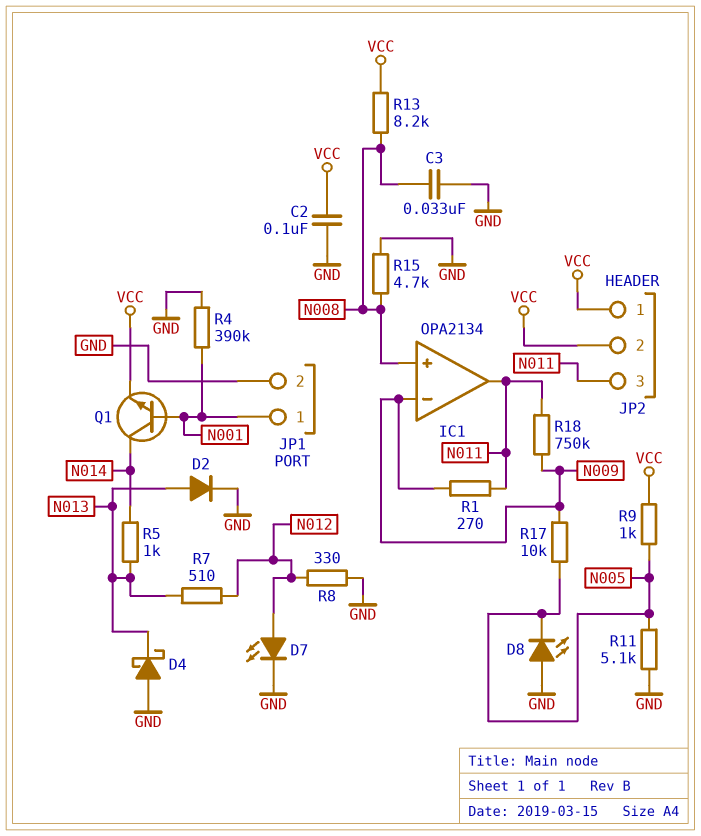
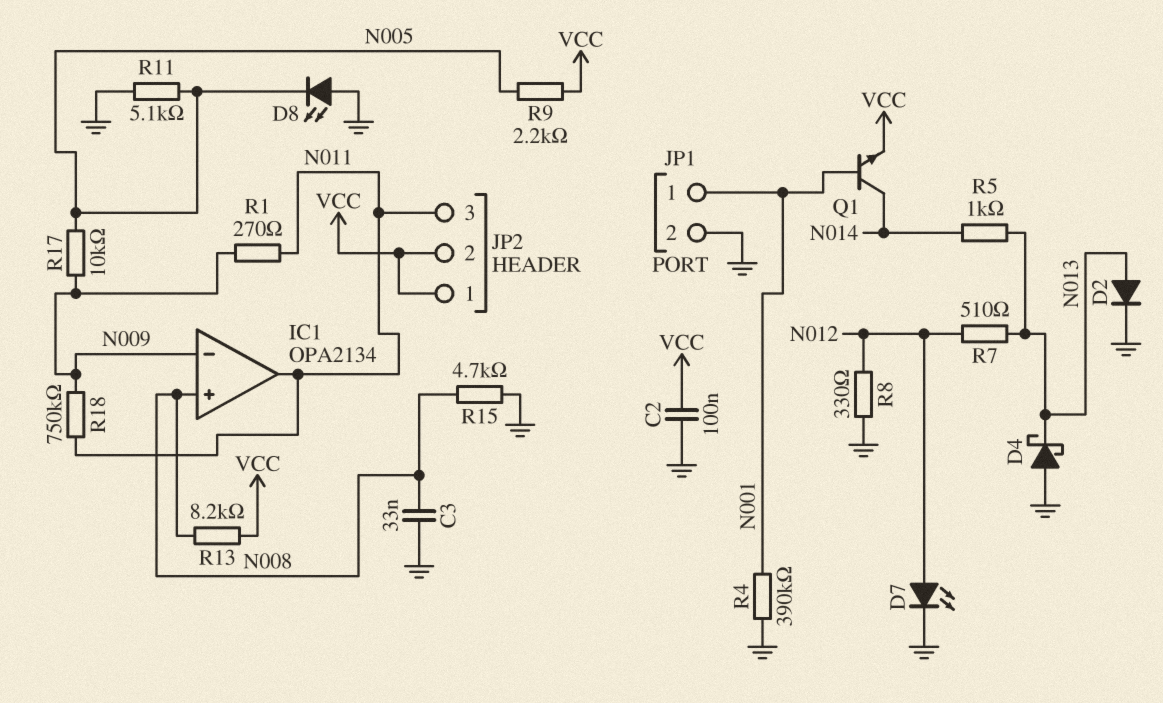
R9: 1k (N005, VCC) -> 2.2k (N005, VCC)

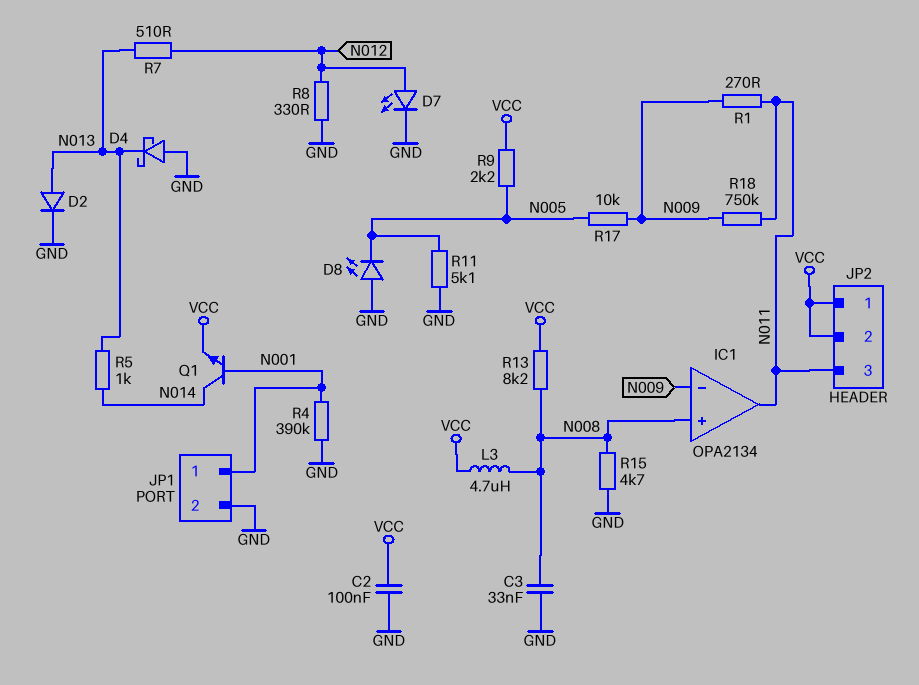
L3: none -> 4.7uH (N008, VCC)

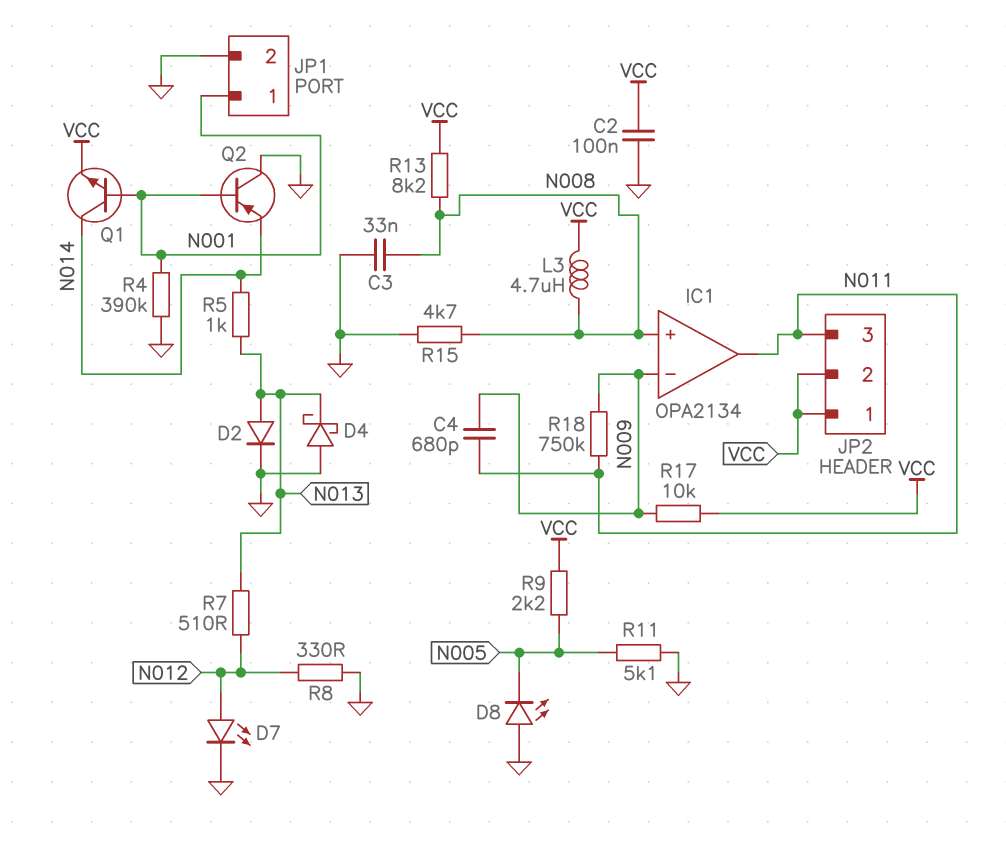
C4: none -> 680pF (N009, N011)
Q2: none -> PNP (B N001, C GND, E N014)
R1: 270 (N009, N011) -> none
R17: 10k (N005, N009) -> 10k (N009, VCC)

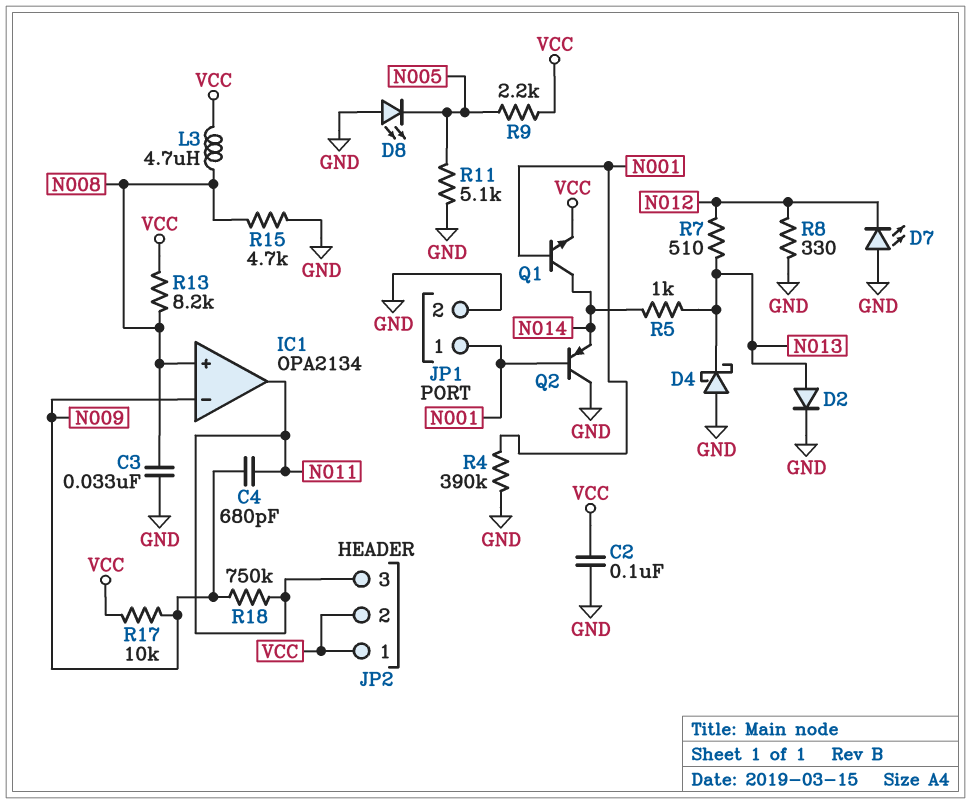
D7: LED (A N012, K GND) -> LED (A GND, K N012)

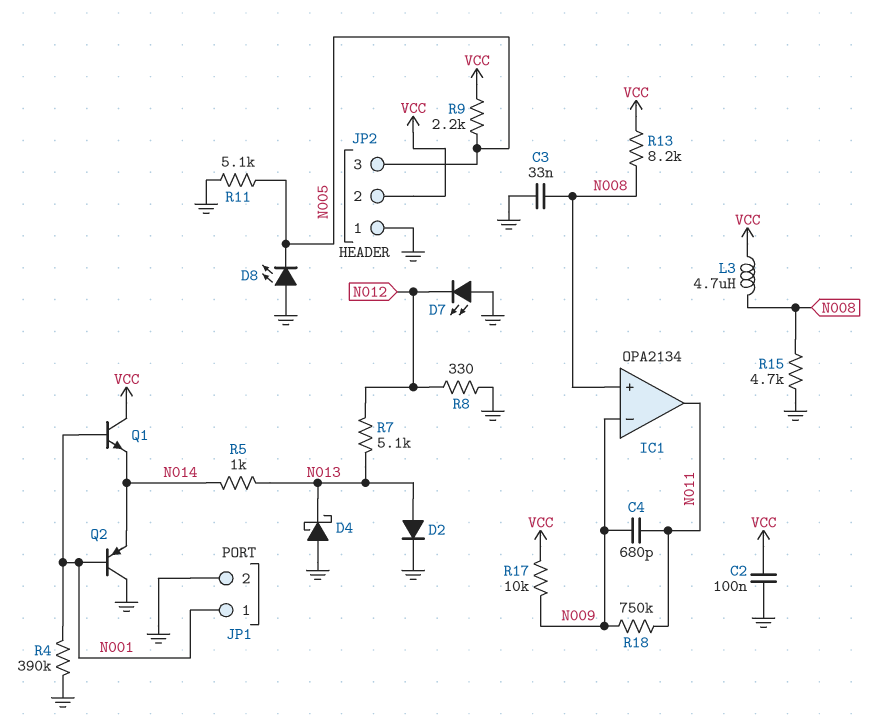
JP2 pin 1: VCC -> GND
JP2 pin 3: N011 -> N005
Q1: NPN (B N001, C N014, E VCC) -> NPN (B N001, C VCC, E N014)
R7: 510 (N012, N013) -> 5.1k (N012, N013)

